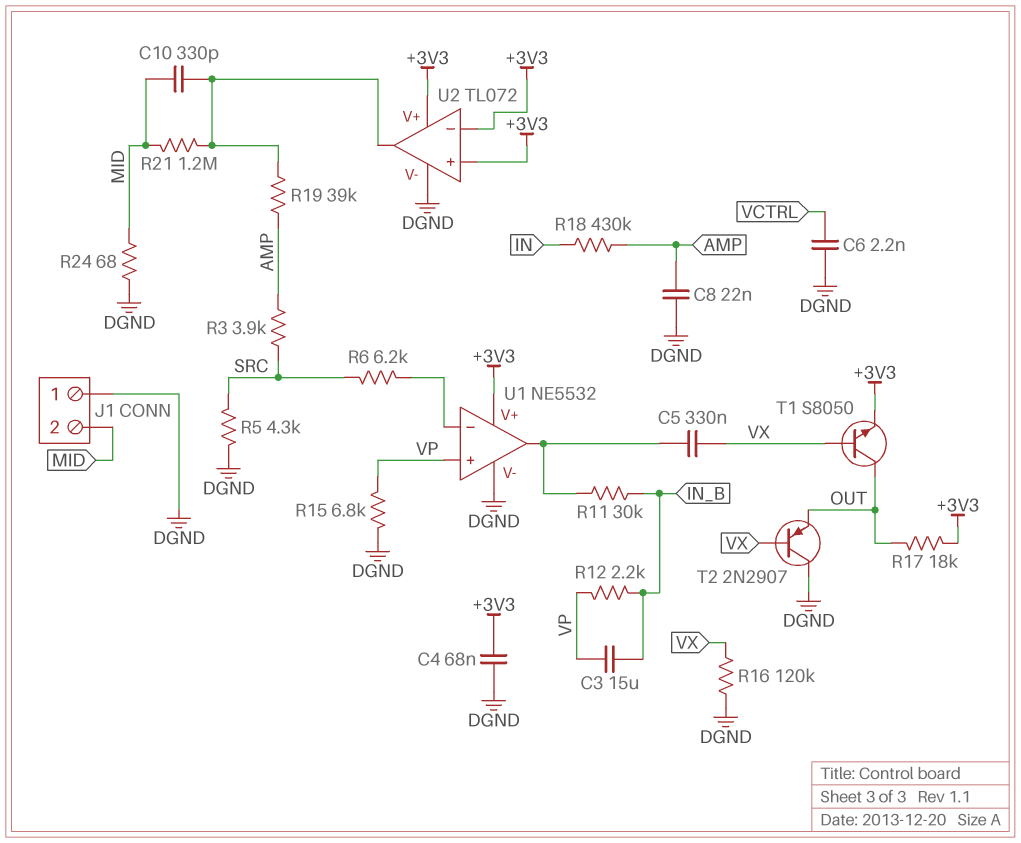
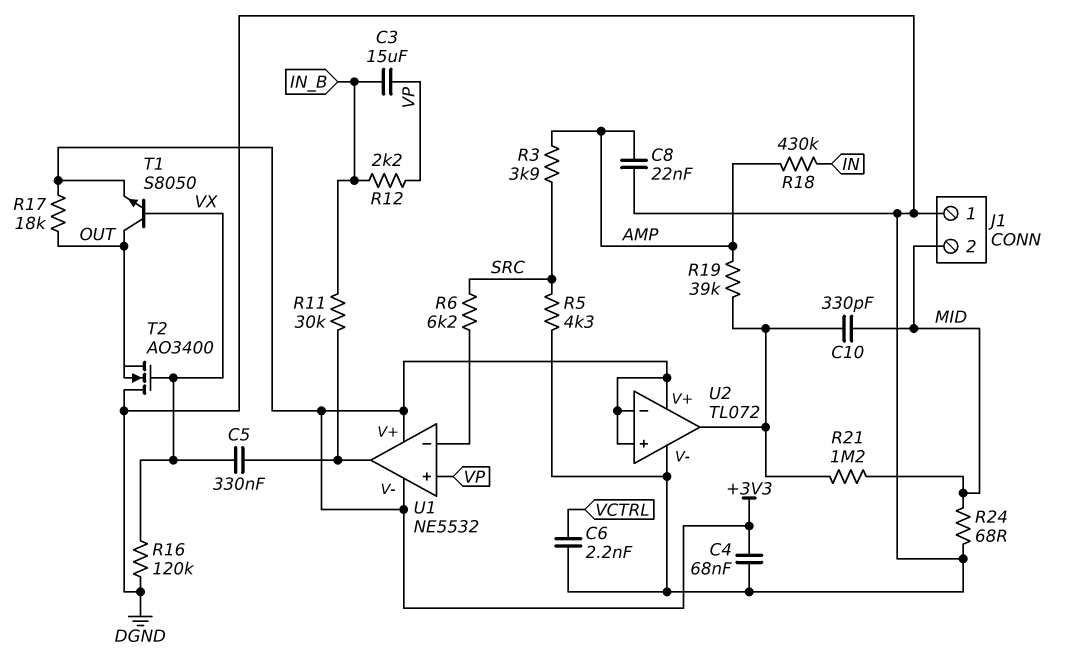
R15: 6.8k (DGND, VP) -> none
T2: PNP 2N2907 (B VX, C DGND, E OUT) -> NMOS AO3400 (G VX, D DGND, S OUT)
U1 pin V-: DGND -> +3V3

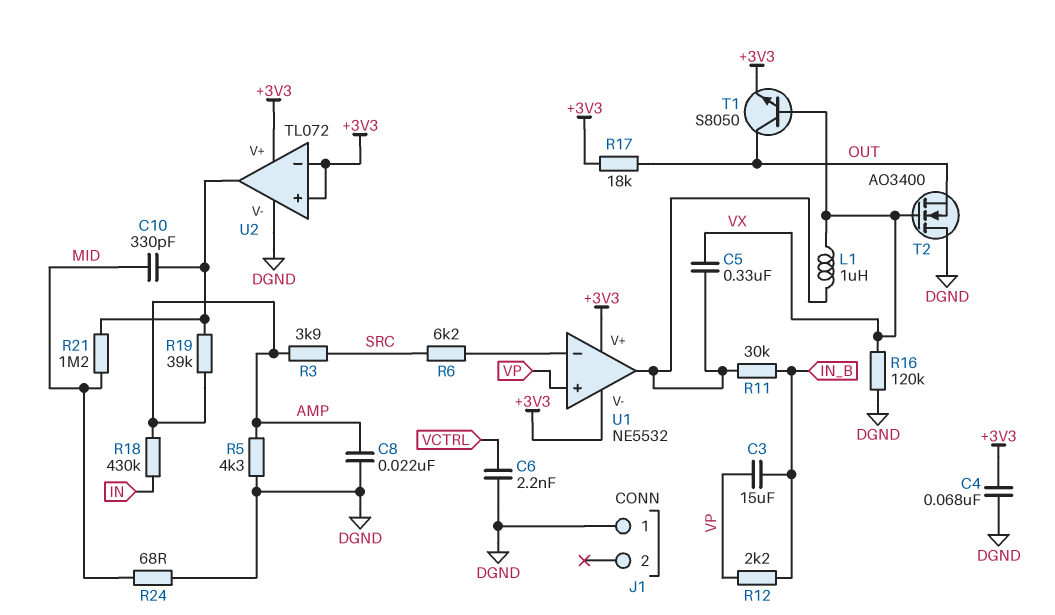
J1 pin 2: MID -> none
L1: none -> 1uH (U1/out, VX)
R5: 4.3k (DGND, SRC) -> 4.3k (AMP, DGND)

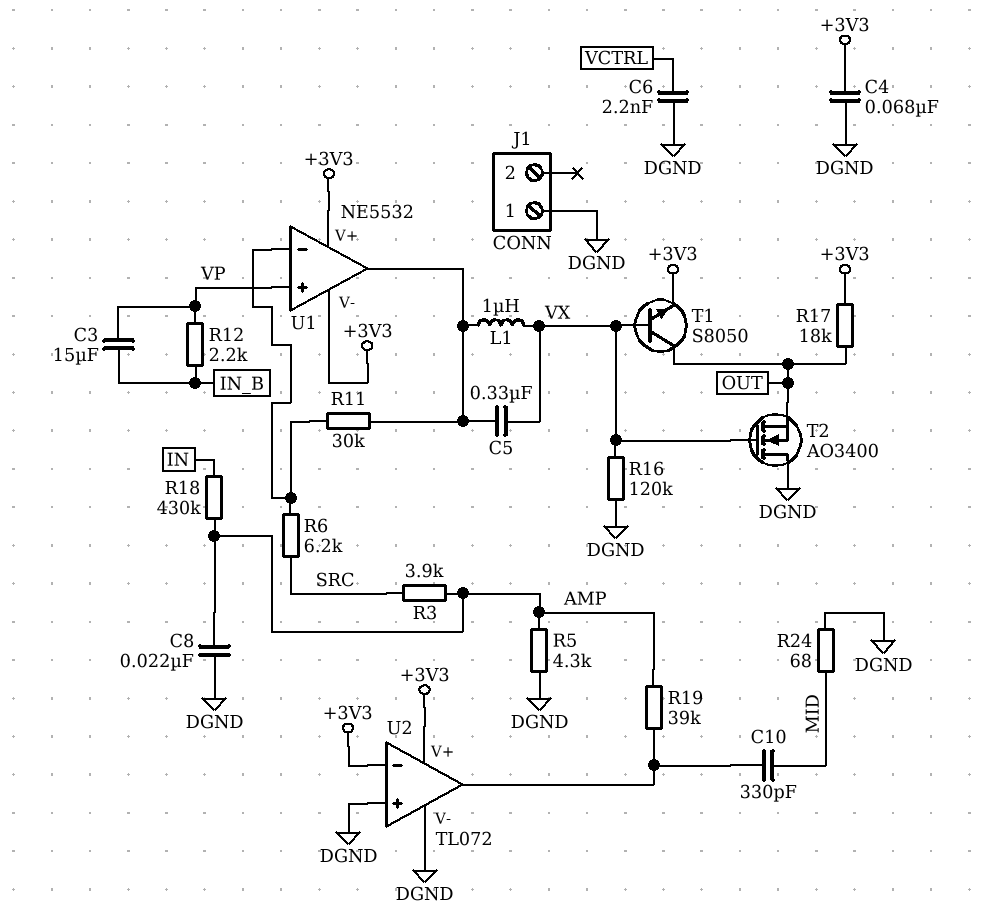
R11: 30k (IN_B, U1/out) -> 30k (U1/in-, U1/out)
R21: 1.2M (MID, U2/out) -> none
U2 pin in+: +3V3 -> DGND

